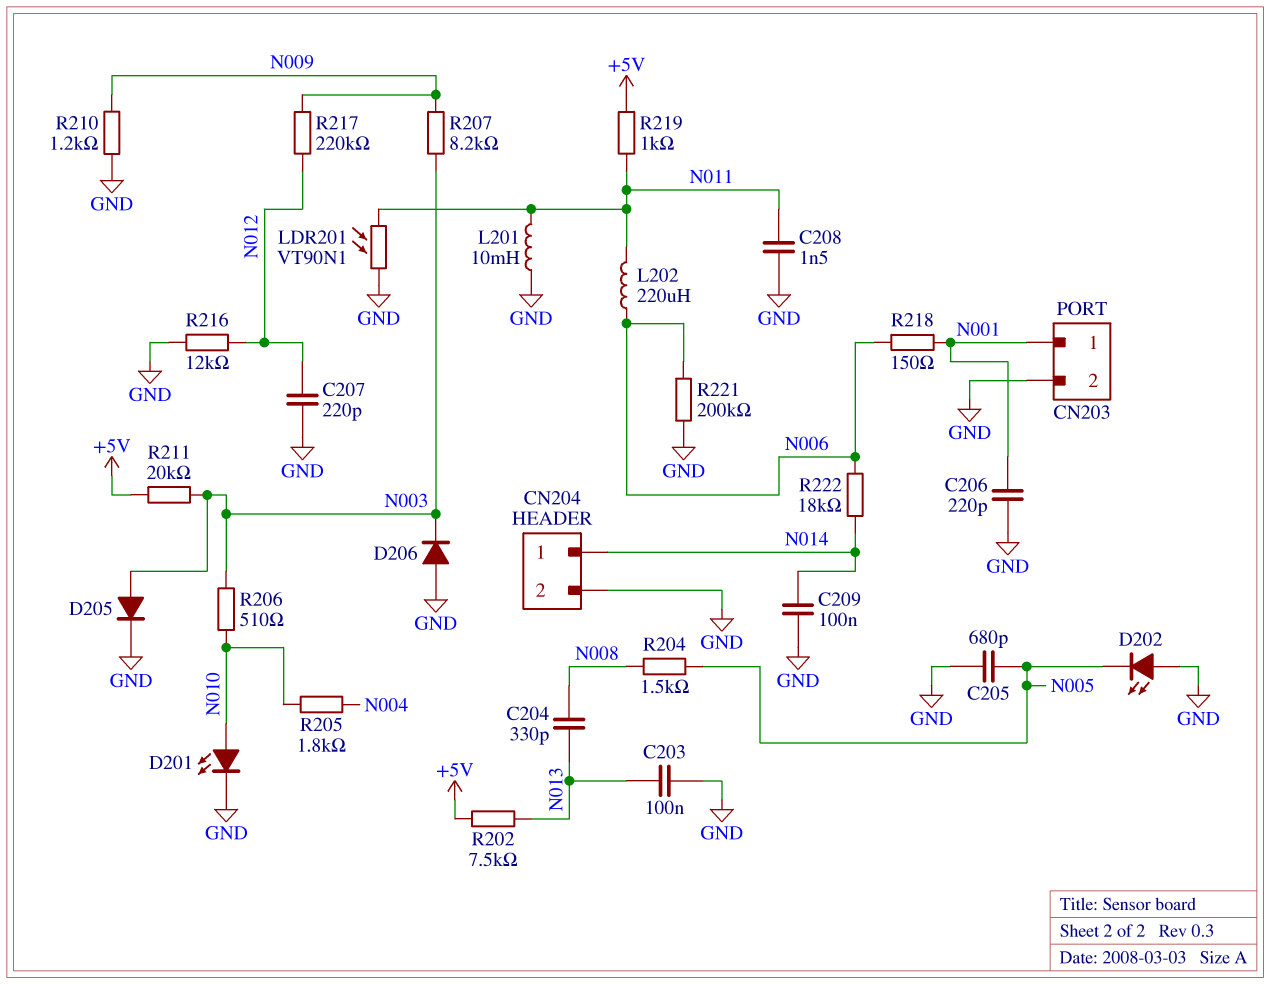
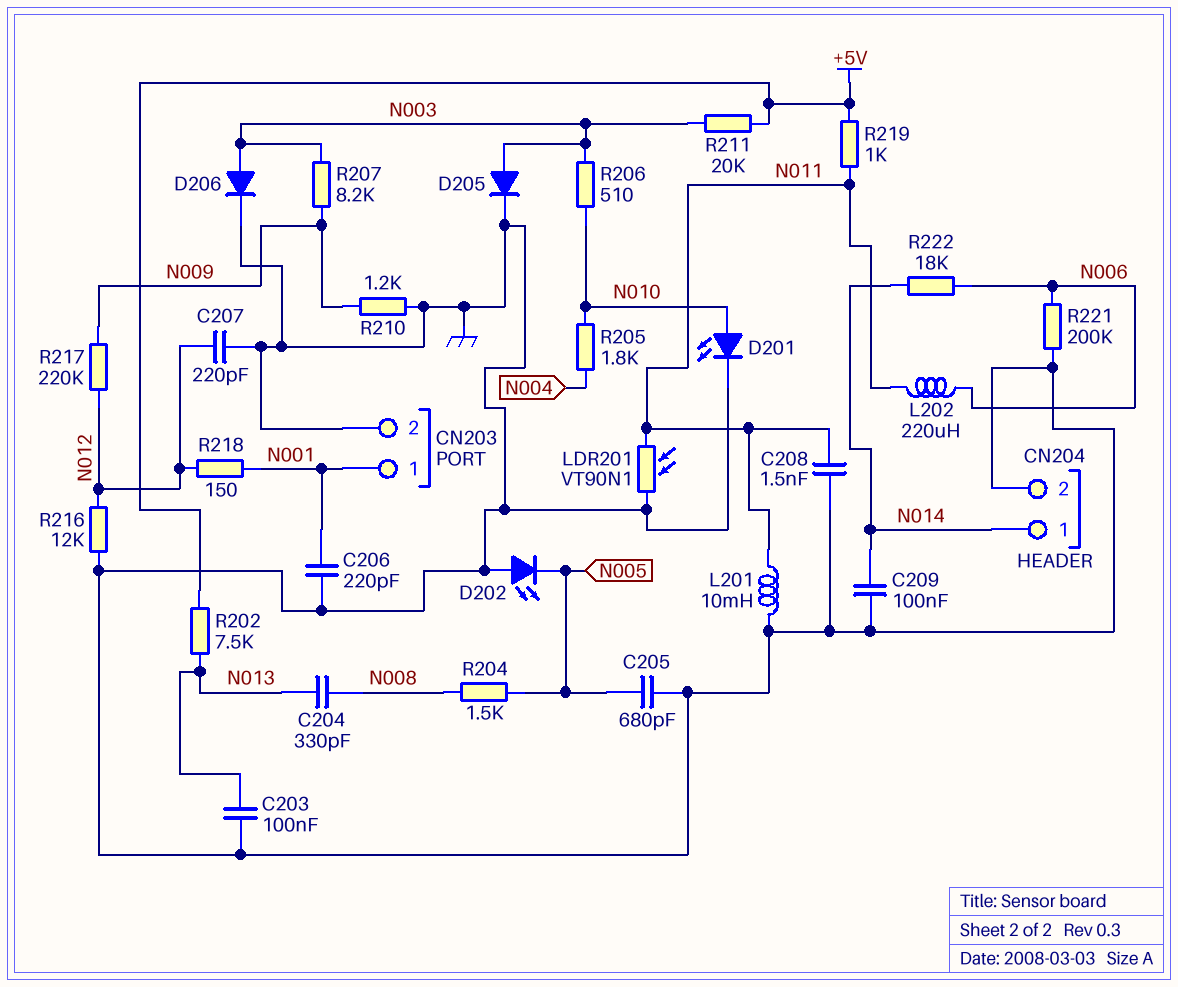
D206: diode (A GND, K N003) -> diode (A N003, K GND)
R218: 150 (N001, N006) -> 150 (N001, N012)

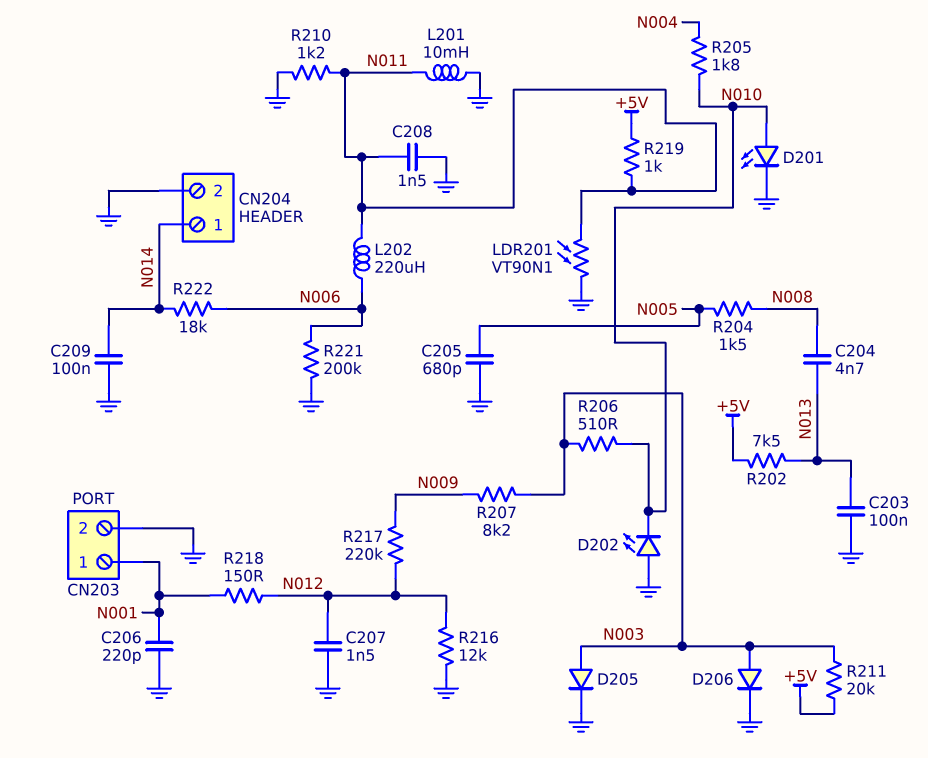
C204: 330pF (N008, N013) -> 4.7nF (N008, N013)
C207: 220pF (GND, N012) -> 1.5nF (GND, N012)
D202: LED (A GND, K N005) -> LED (A GND, K N010)
R210: 1.2k (GND, N009) -> 1.2k (GND, N011)

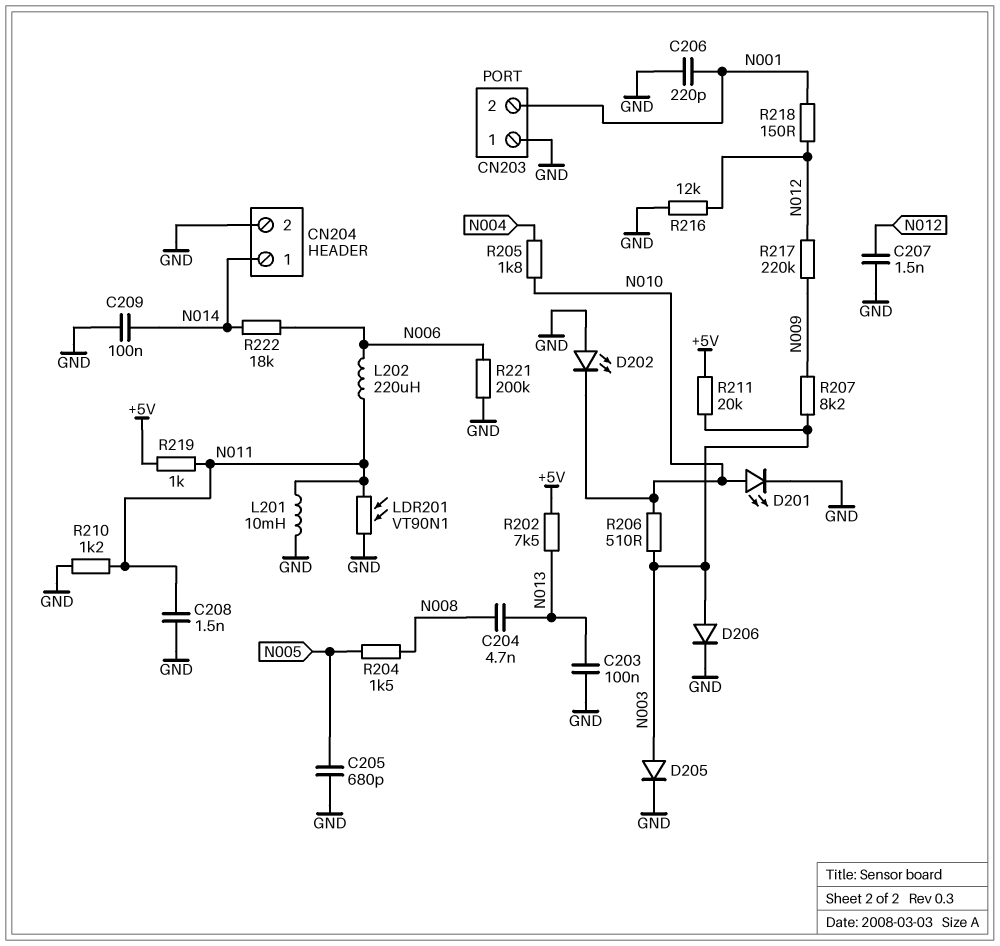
CN203 pin 1: N001 -> GND
CN203 pin 2: GND -> N001

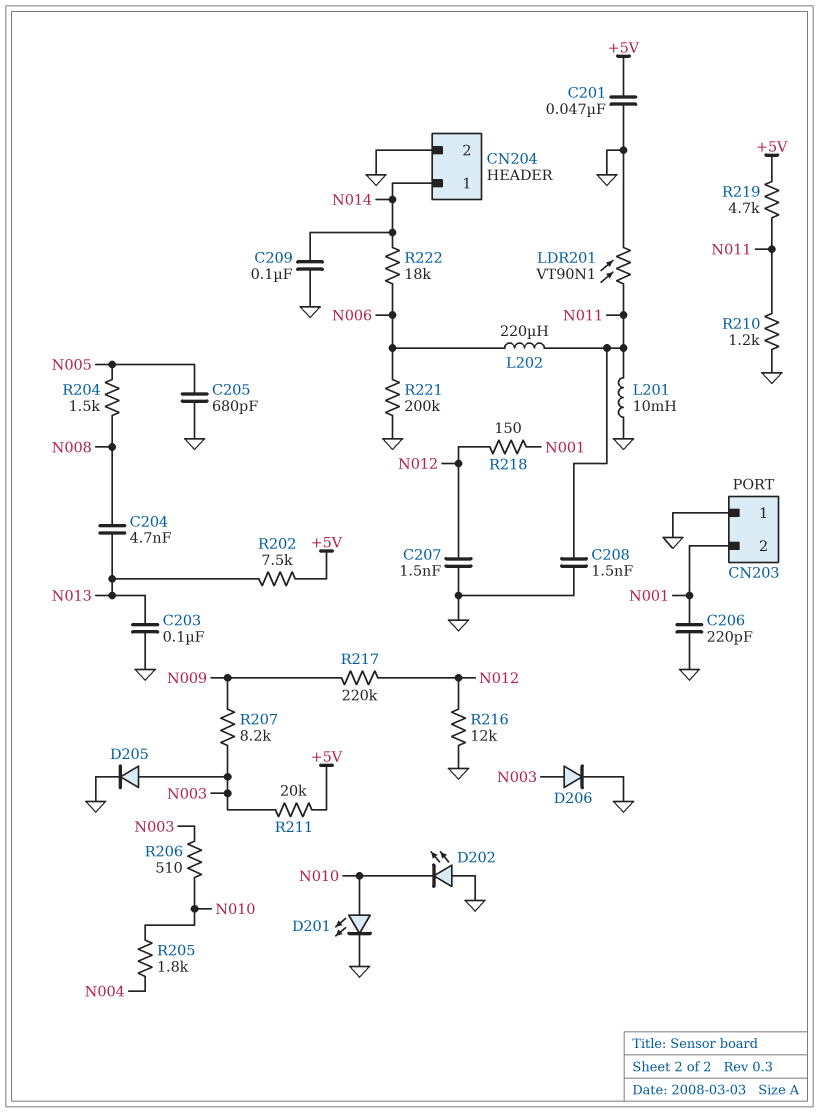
C201: none -> 47nF (+5V, GND)
R219: 1k (+5V, N011) -> 4.7k (+5V, N011)

